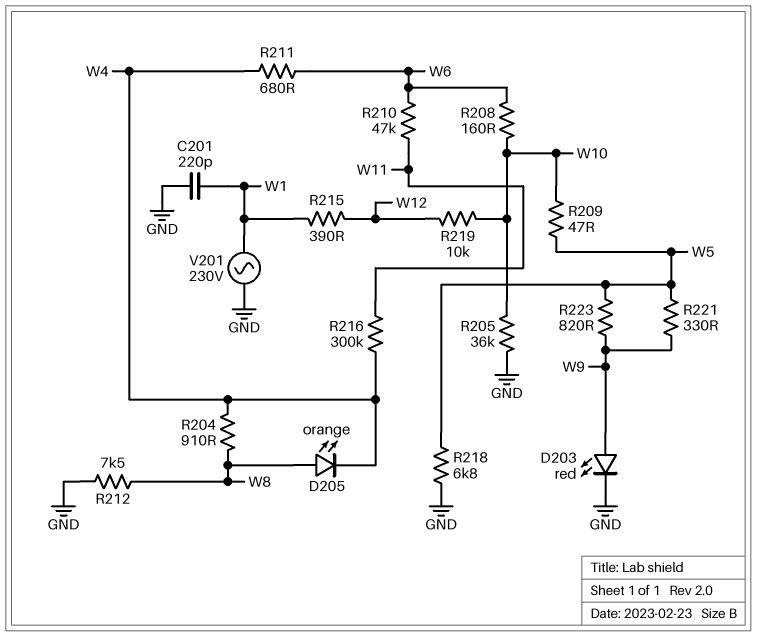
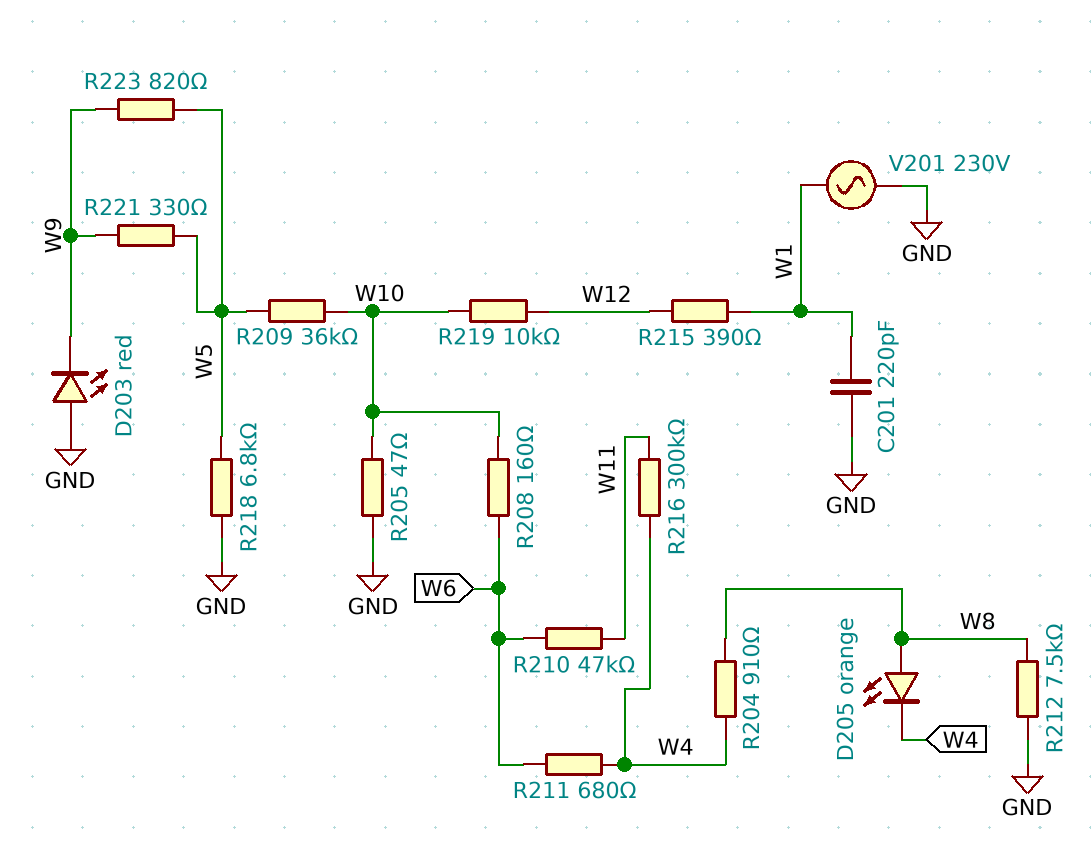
D203: LED red (A W9, K GND) -> LED red (A GND, K W9)
R205: 36k (GND, W10) -> 47 (GND, W10)
R209: 47 (W5, W10) -> 36k (W5, W10)

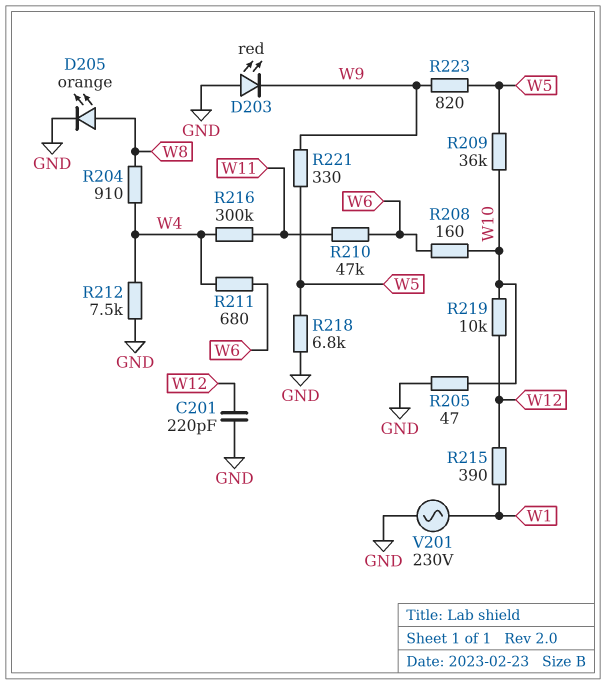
C201: 220pF (GND, W1) -> 220pF (GND, W12)
D205: LED orange (A W8, K W4) -> LED orange (A W8, K GND)
R212: 7.5k (GND, W8) -> 7.5k (GND, W4)

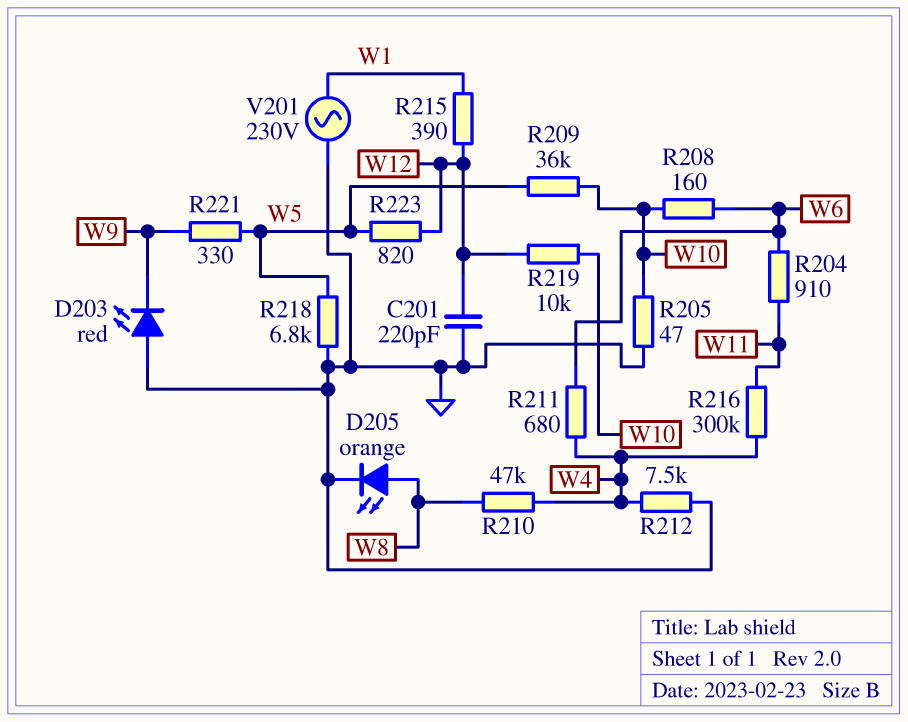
R204: 910 (W4, W8) -> 910 (W6, W11)
R210: 47k (W6, W11) -> 47k (W4, W8)
R223: 820 (W5, W9) -> 820 (W5, W12)

